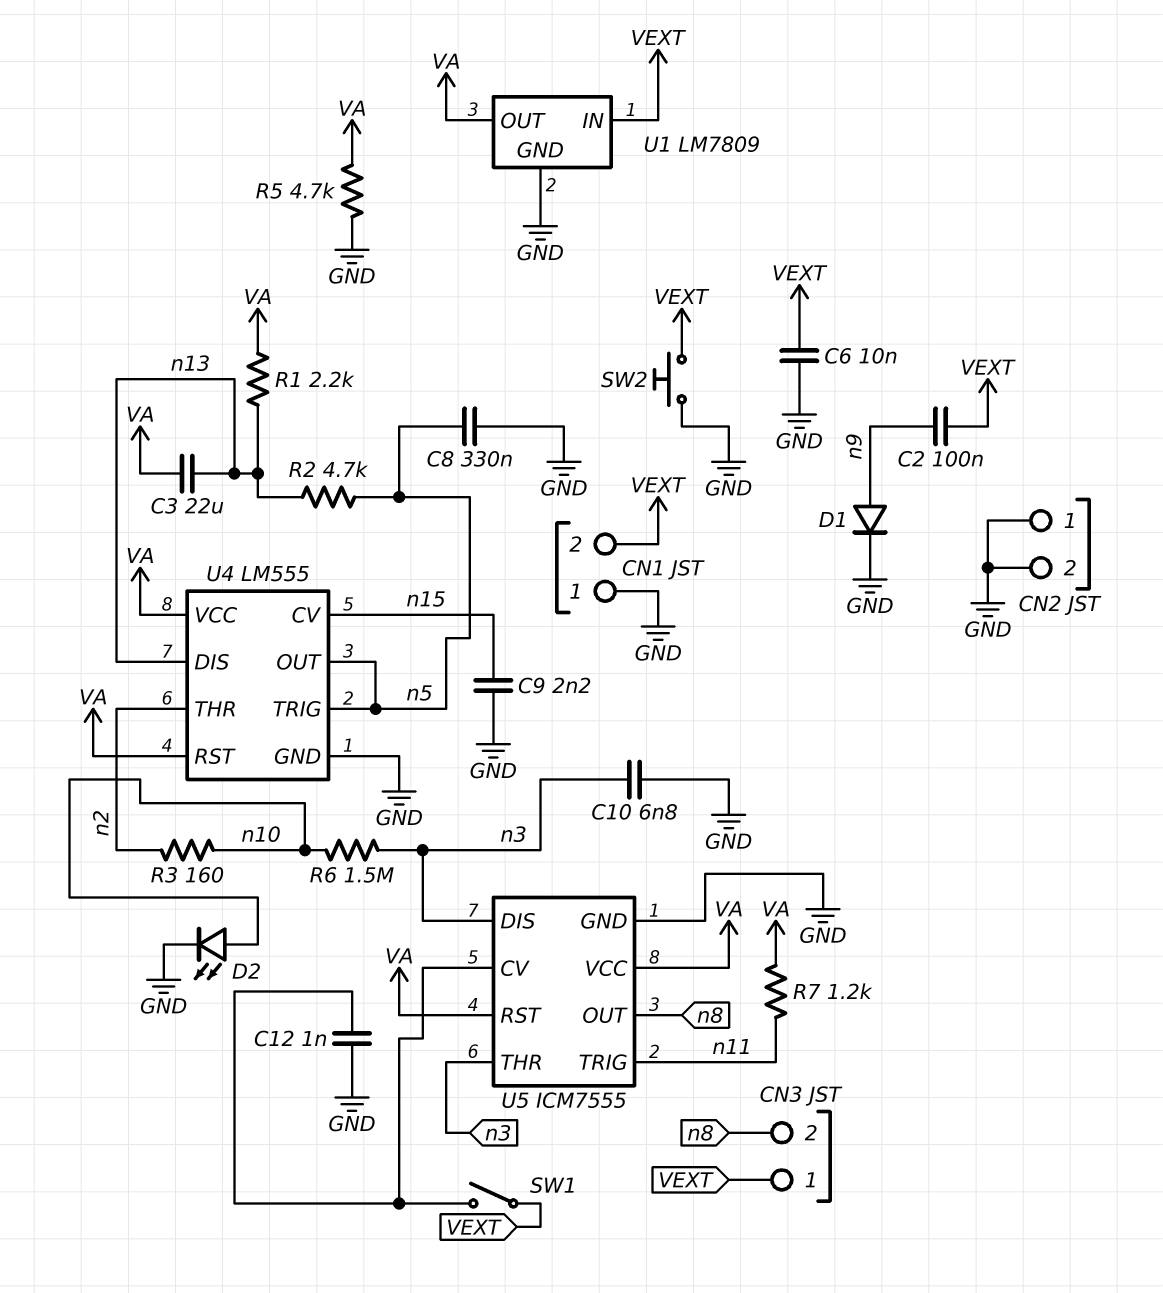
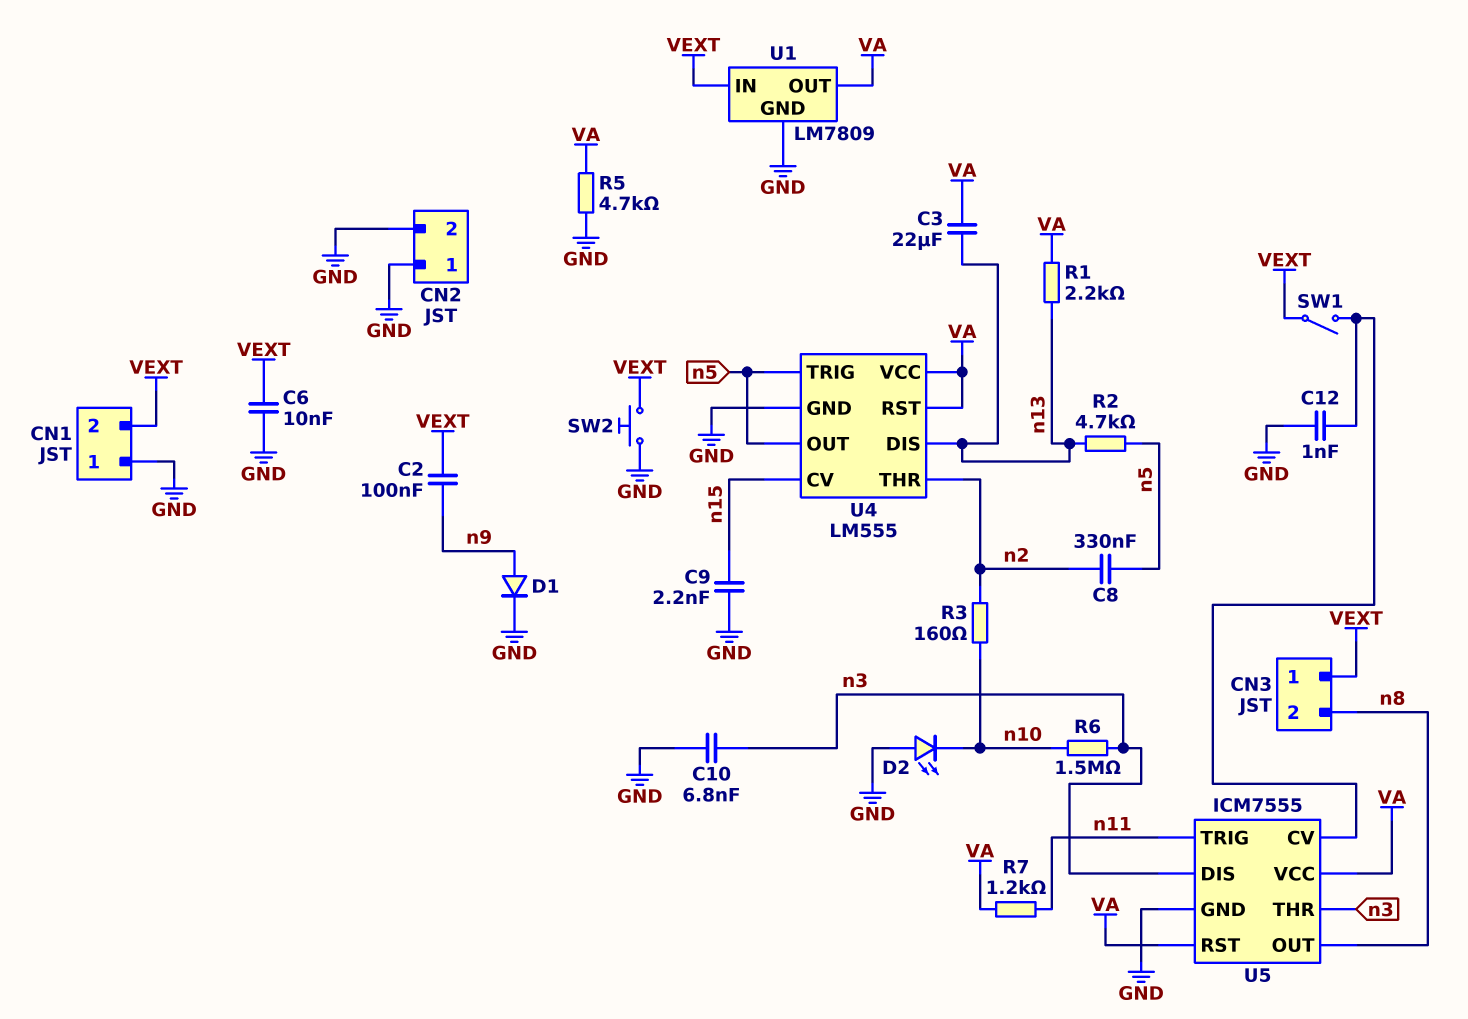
C8: 330nF (GND, n5) -> 330nF (n2, n5)
D2: LED (A n10, K GND) -> LED (A GND, K n10)

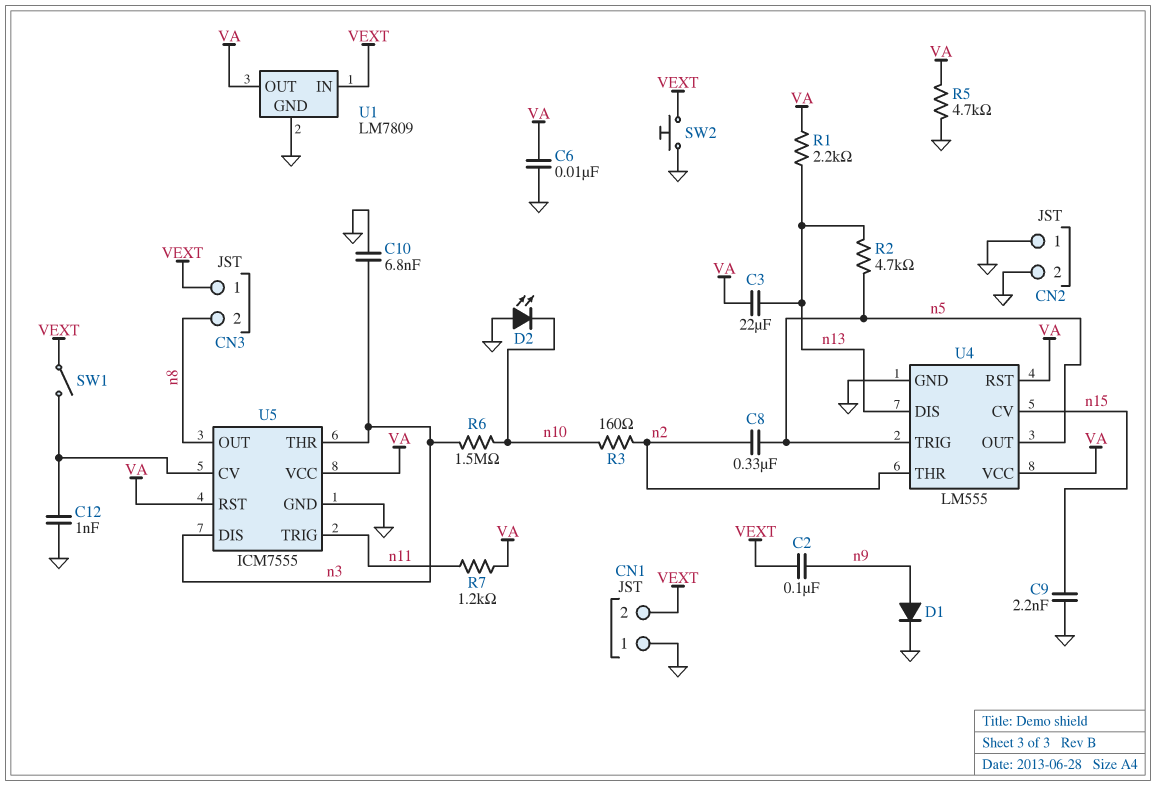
C6: 10nF (GND, VEXT) -> 10nF (GND, VA)

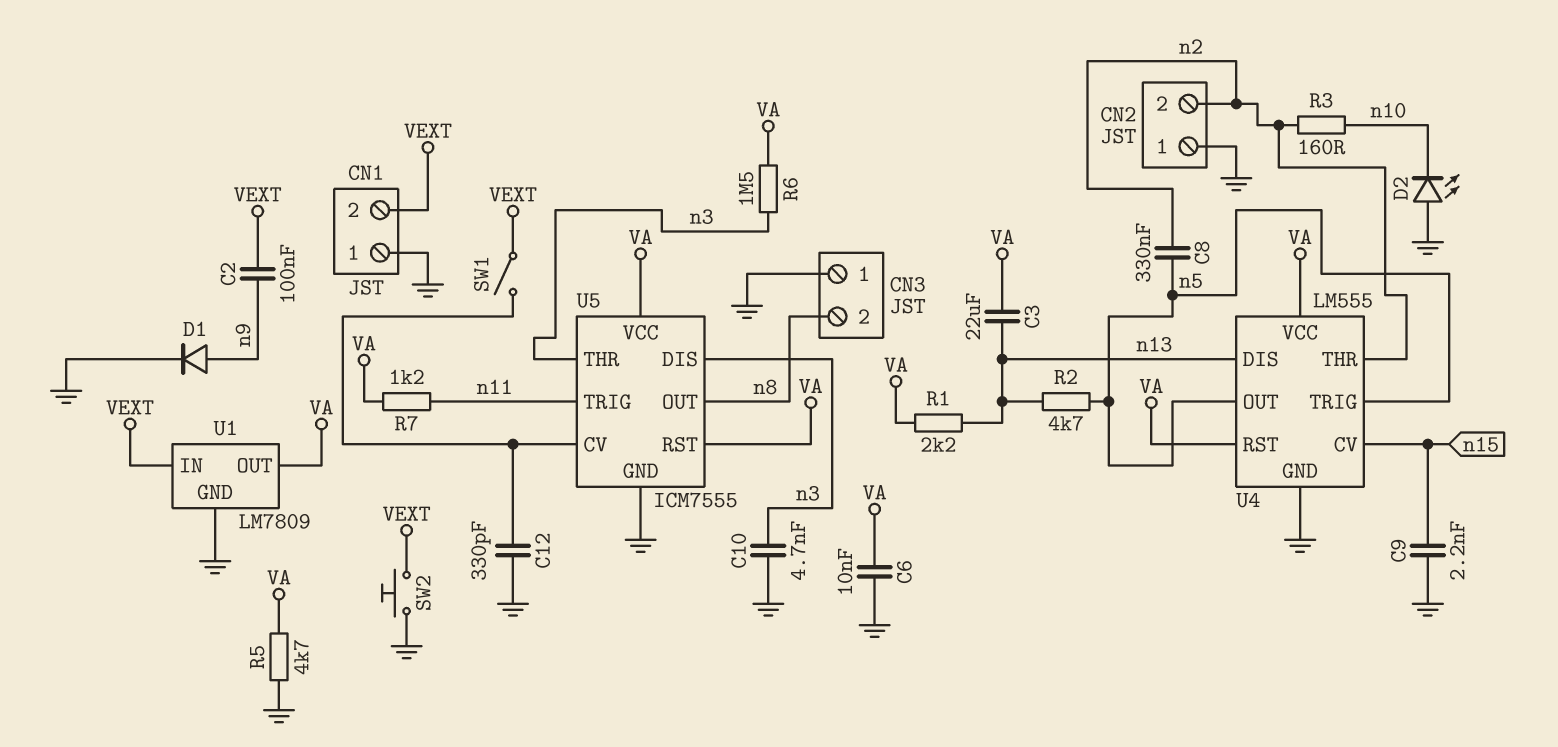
C10: 6.8nF (GND, n3) -> 4.7nF (GND, n3)
C12: 1nF (GND, U5/CV) -> 330pF (GND, U5/CV)
CN2 pin 2: GND -> n2
CN3 pin 1: VEXT -> GND
R6: 1.5M (n3, n10) -> 1.5M (VA, n3)

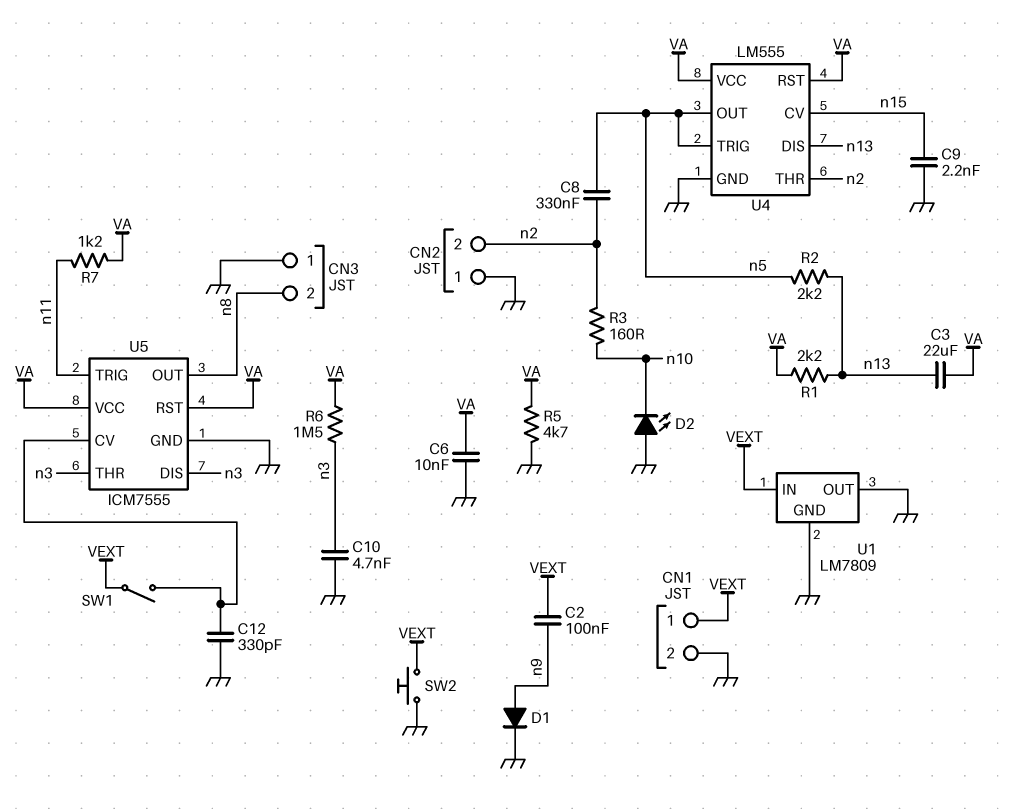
CN1 pin 1: GND -> VEXT
CN1 pin 2: VEXT -> GND
R2: 4.7k (n5, n13) -> 2.2k (n5, n13)
U1 pin OUT: VA -> GND

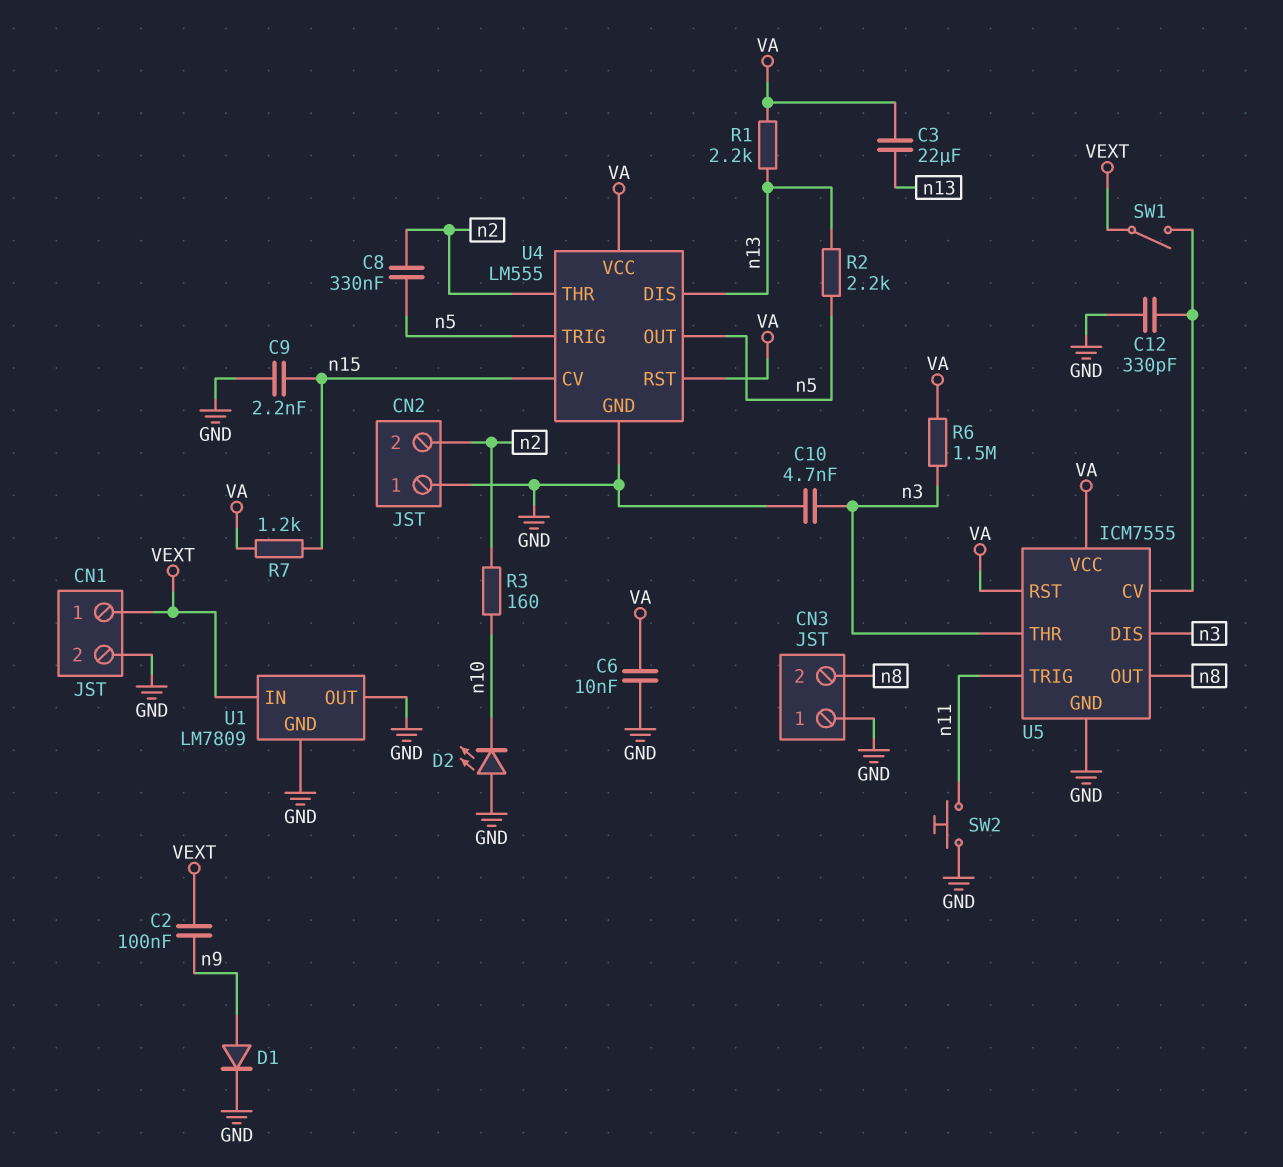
R5: 4.7k (GND, VA) -> none
R7: 1.2k (VA, n11) -> 1.2k (VA, n15)
SW2: button (GND, VEXT) -> button (GND, n11)

